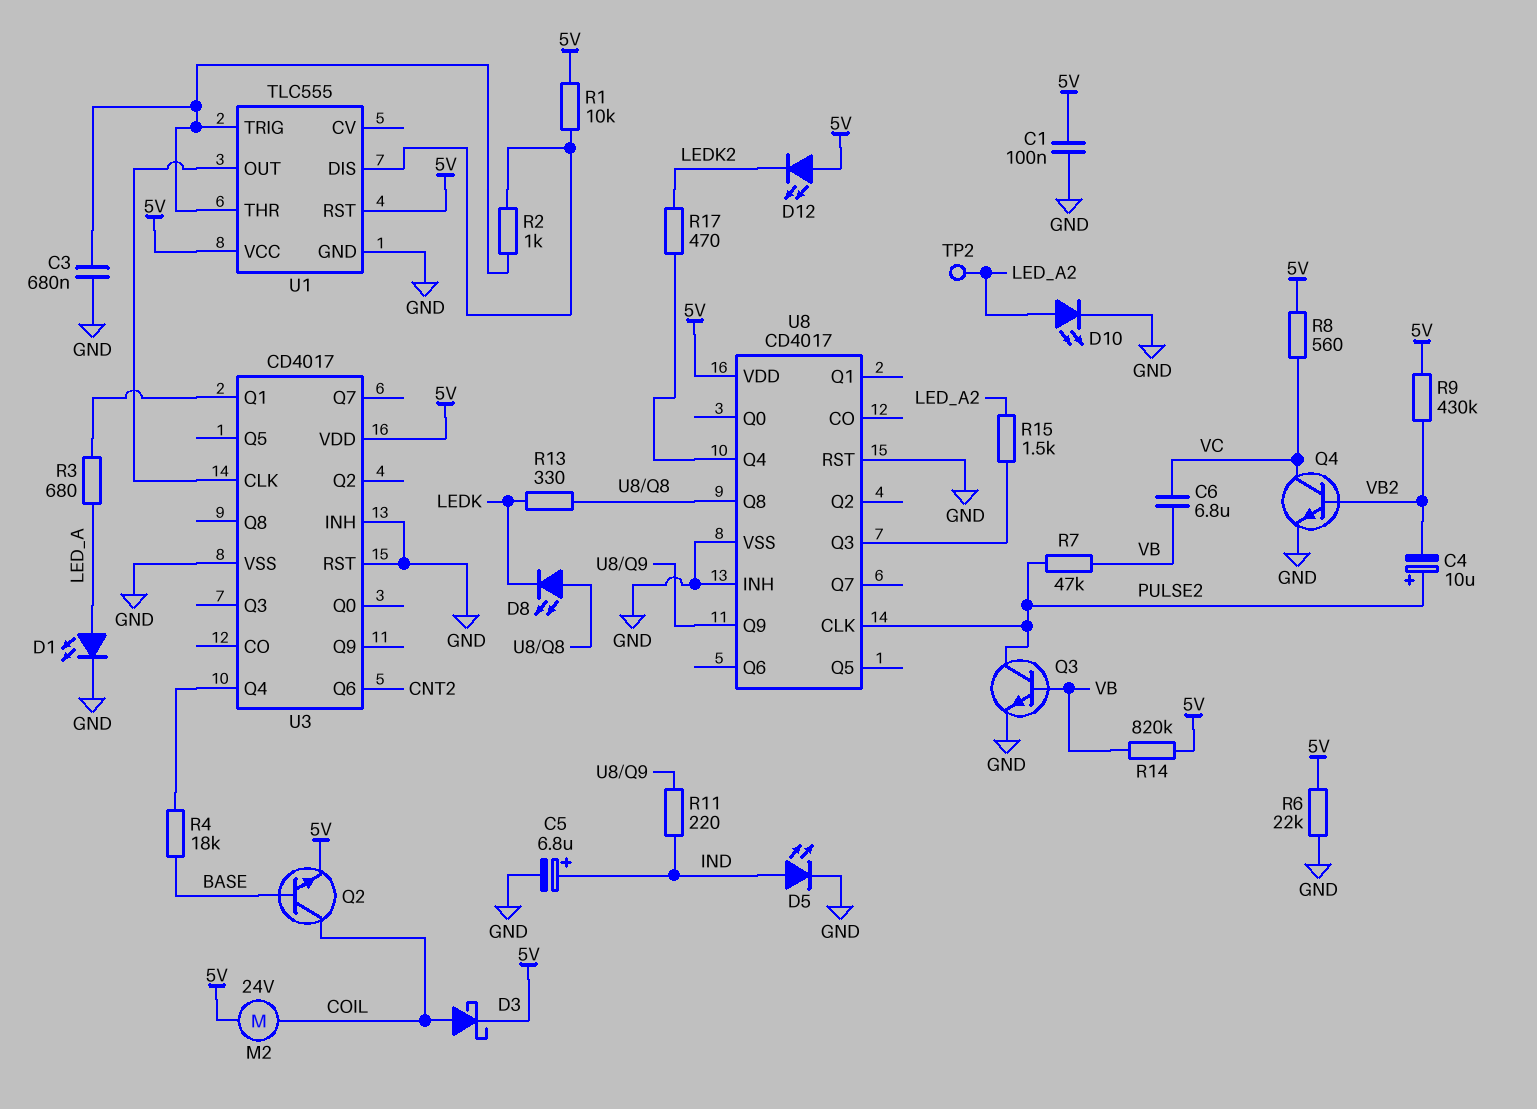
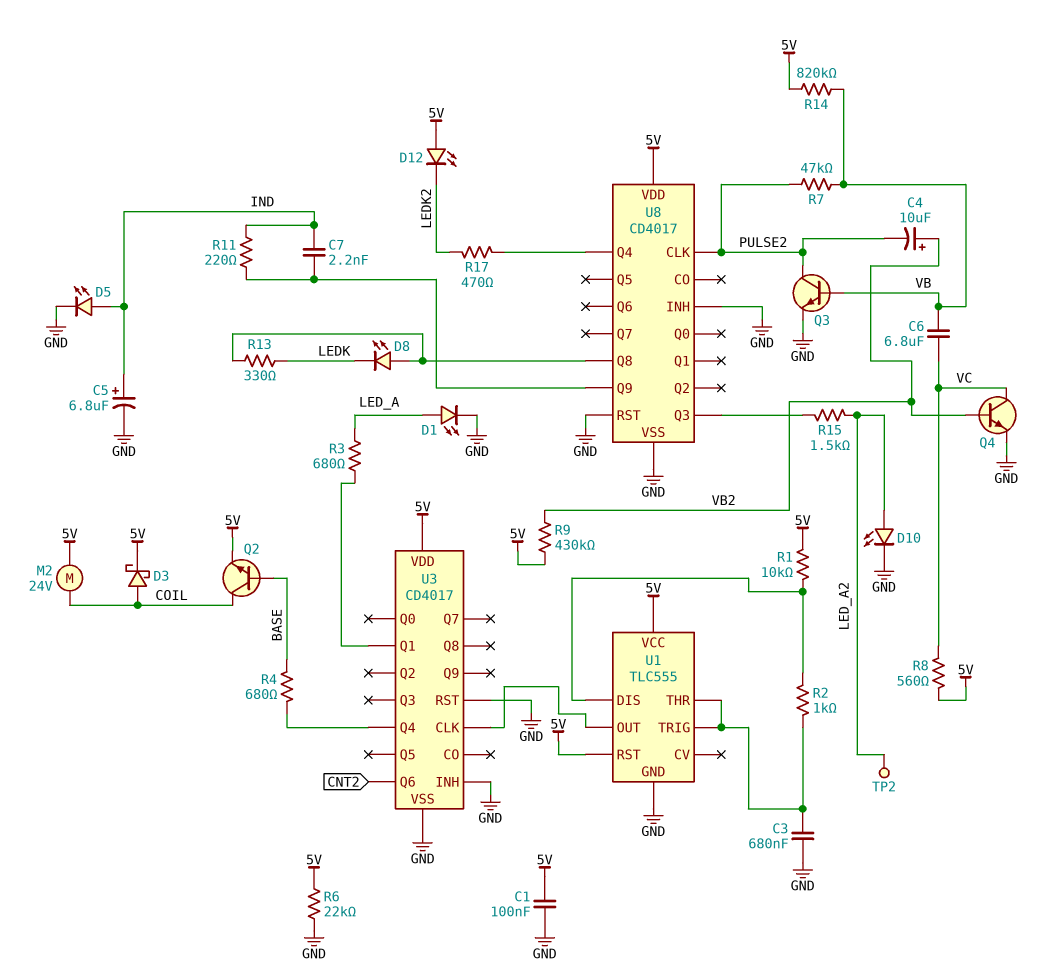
C4: 10uF (plus PULSE2, minus VB2) -> 10uF (plus VB2, minus PULSE2)
C7: none -> 2.2nF (IND, U8/Q9)
R4: 18k (BASE, U3/Q4) -> 680 (BASE, U3/Q4)

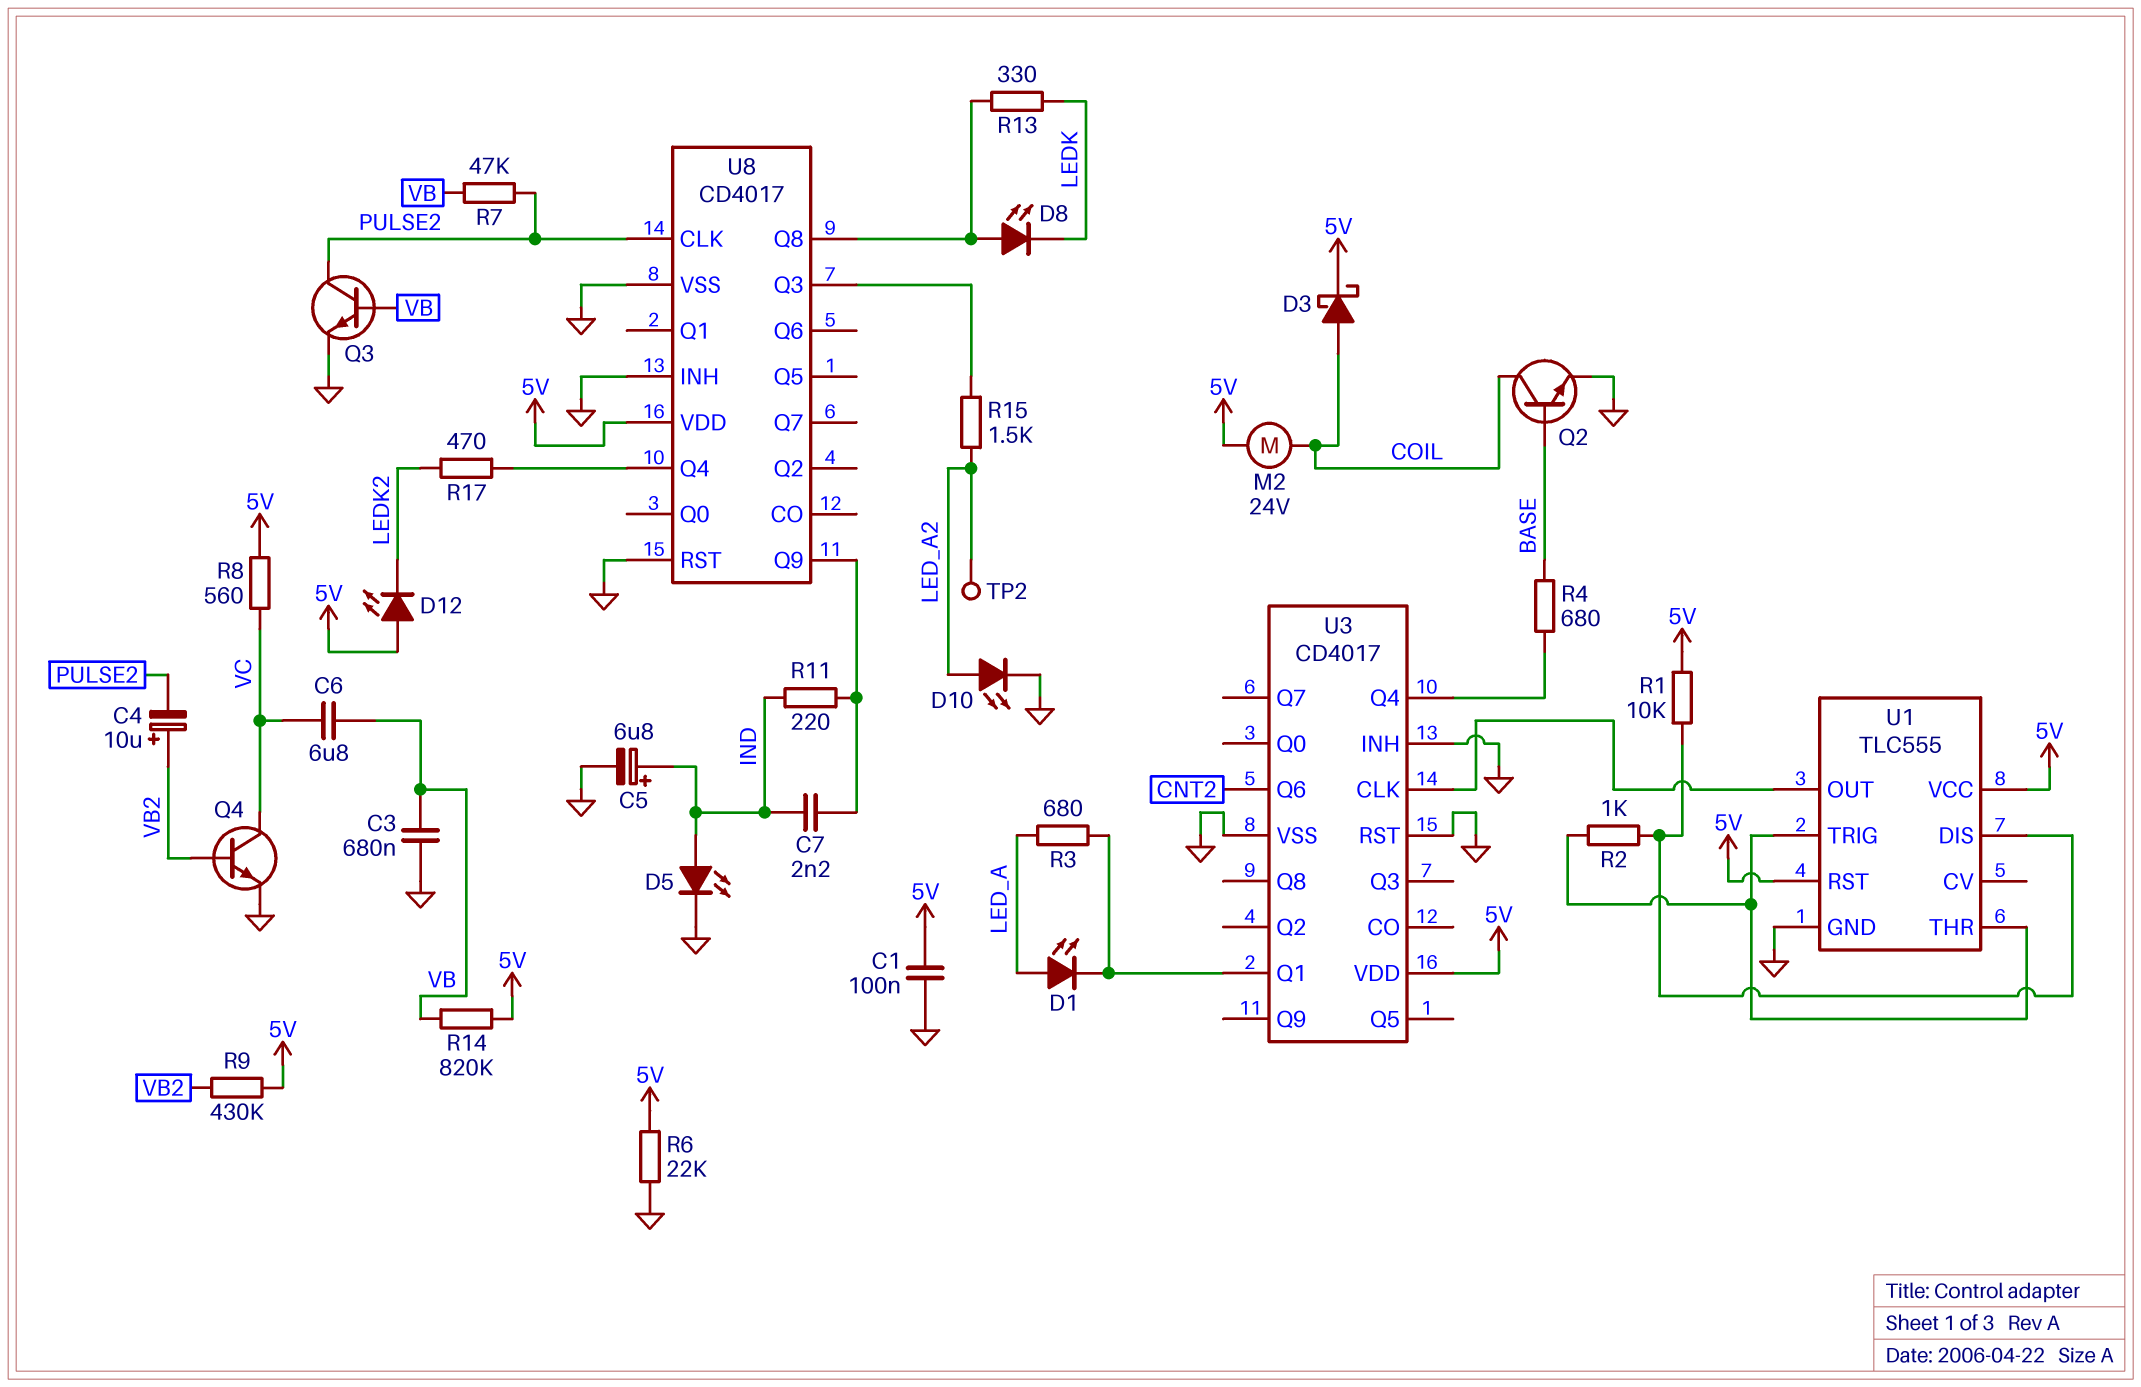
C3: 680nF (GND, U1/THR) -> 680nF (GND, VB)
D1: LED (A LED_A, K GND) -> LED (A LED_A, K U3/Q1)
Q2: NPN (B BASE, C COIL, E 5V) -> NPN (B BASE, C COIL, E GND)

